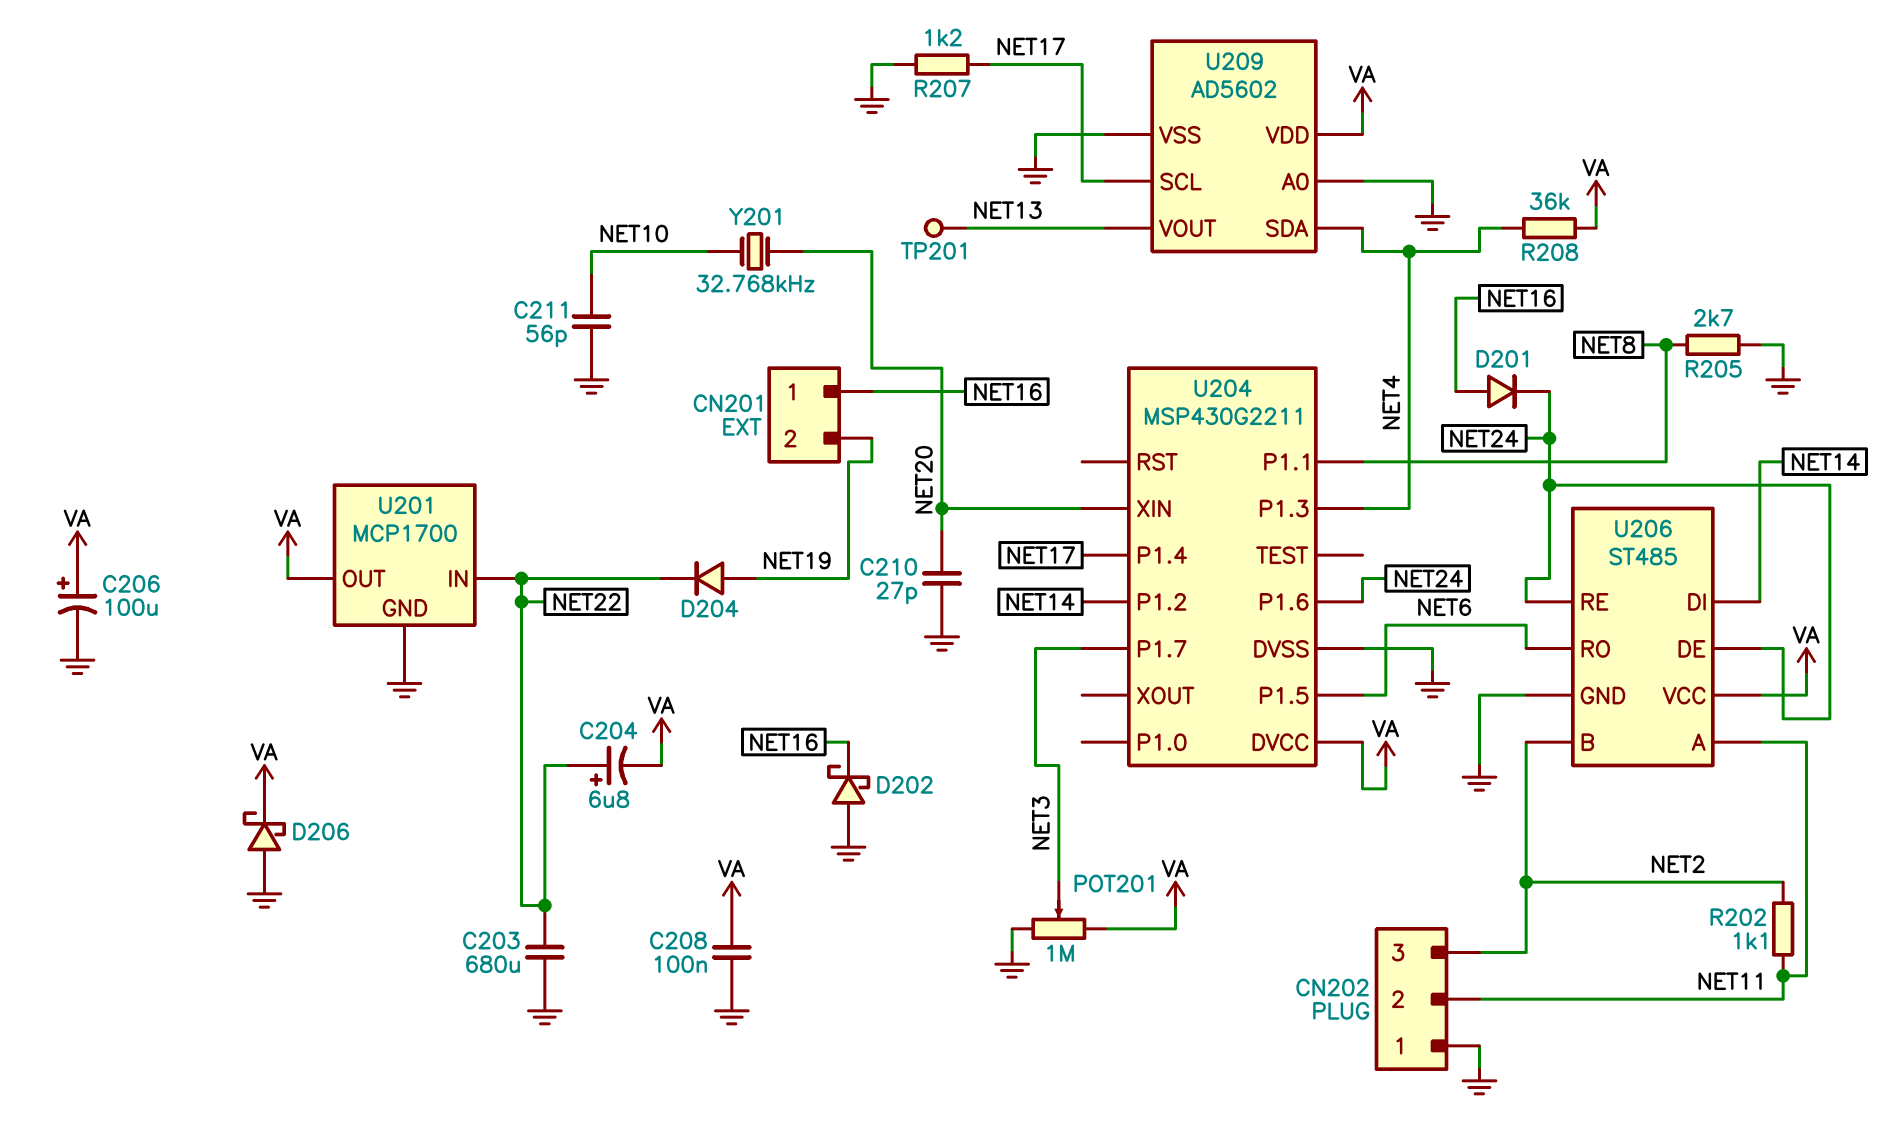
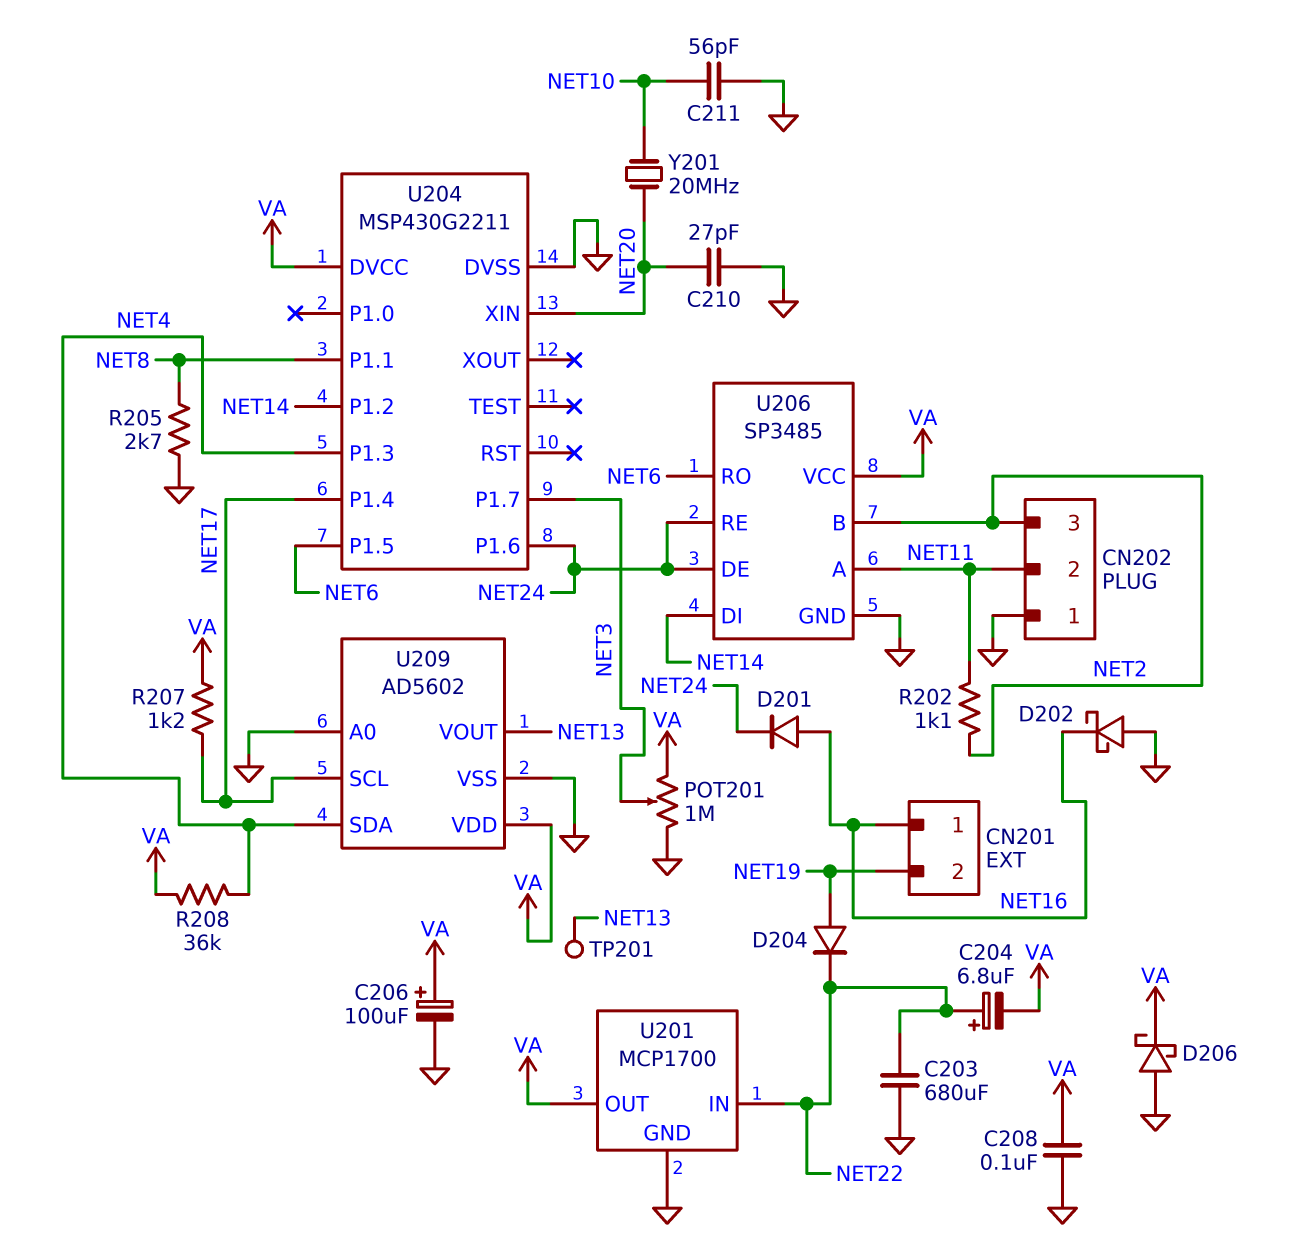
R207: 1.2k (GND, NET17) -> 1.2k (NET17, VA)
U206: ST485 -> SP3485
Y201: 32.768kHz (NET10, NET20) -> 20MHz (NET10, NET20)

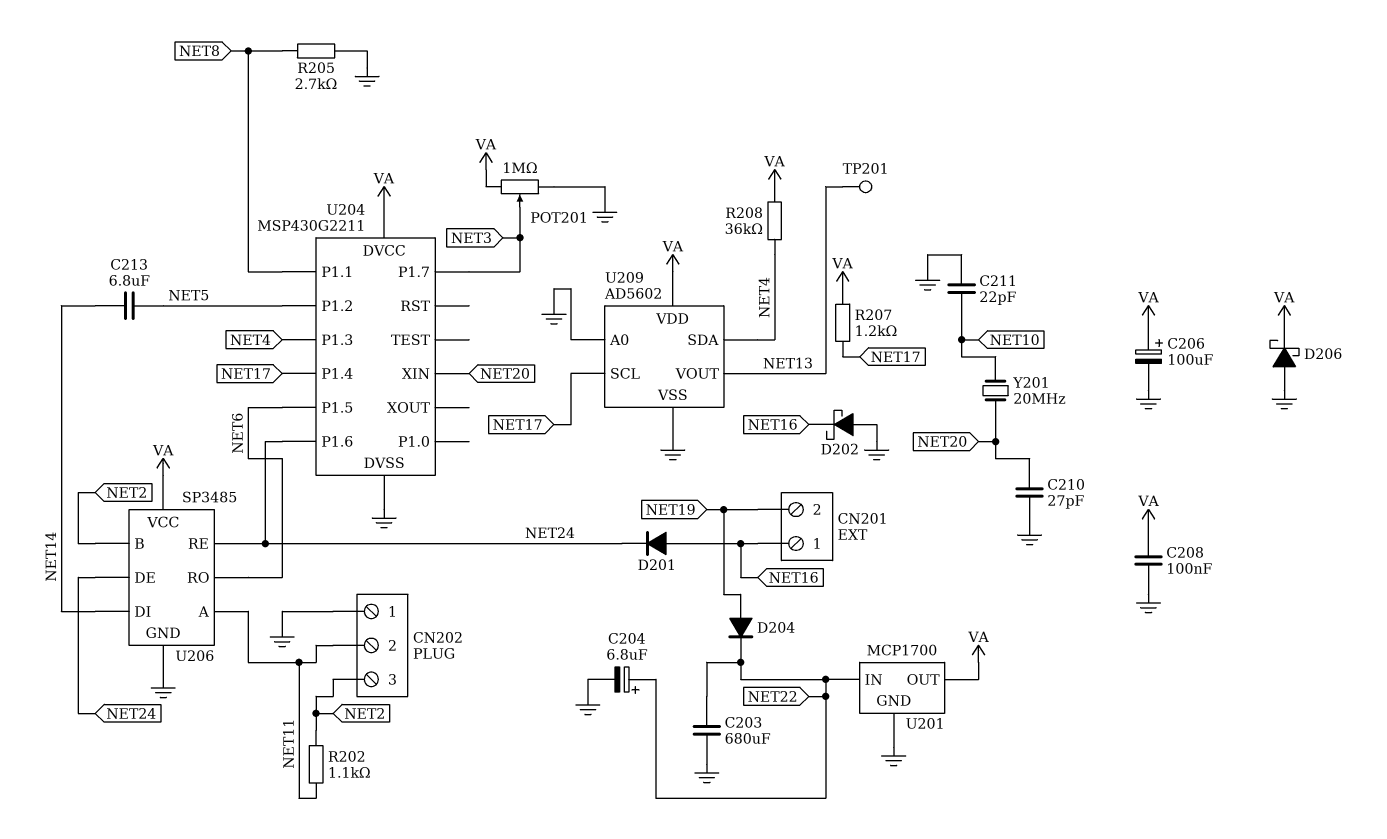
C204: 6.8uF (plus NET22, minus VA) -> 6.8uF (plus NET22, minus GND)
C211: 56pF (GND, NET10) -> 22pF (GND, NET10)
C213: none -> 6.8uF (NET5, NET14)
U204 pin P1.2: NET14 -> NET5

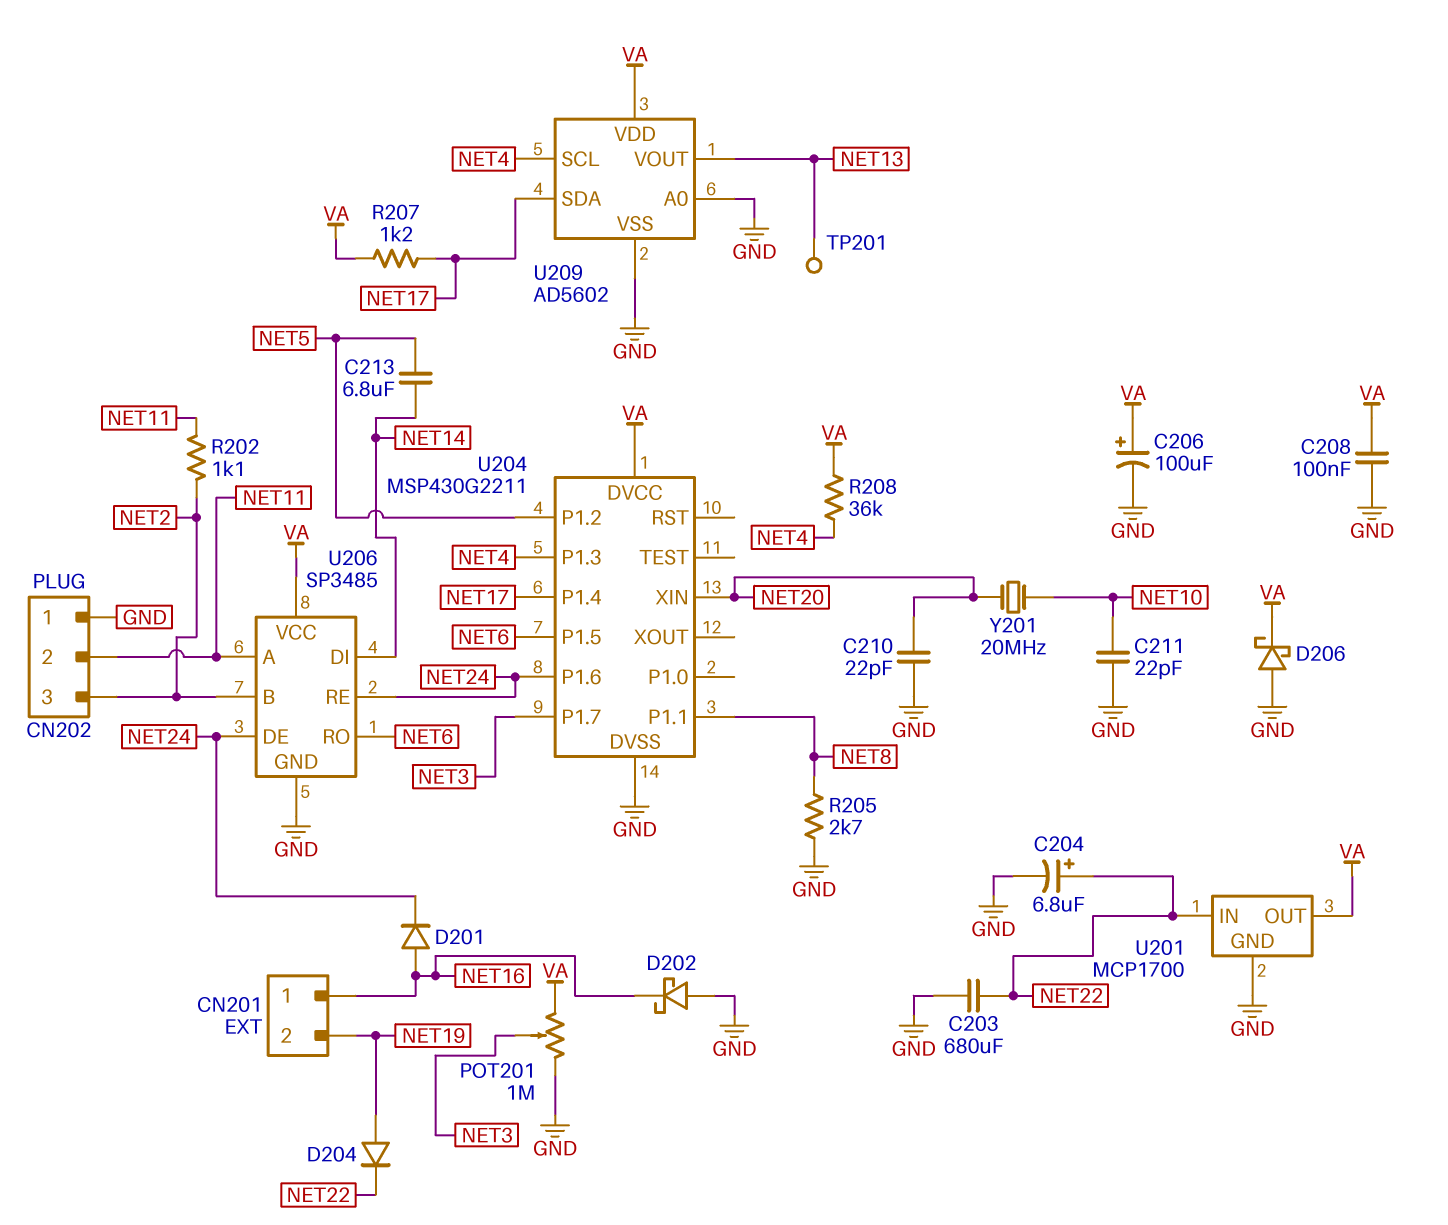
C210: 27pF (GND, NET20) -> 22pF (GND, NET20)
U209 pin SCL: NET17 -> NET4
U209 pin SDA: NET4 -> NET17

